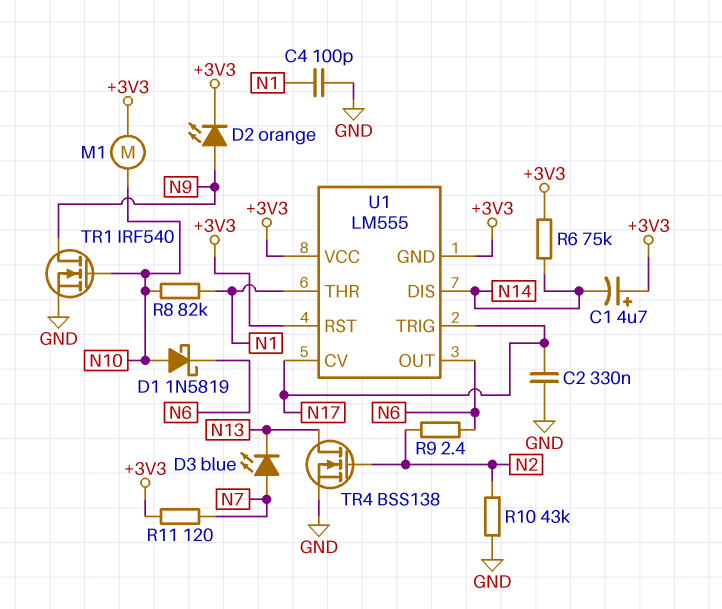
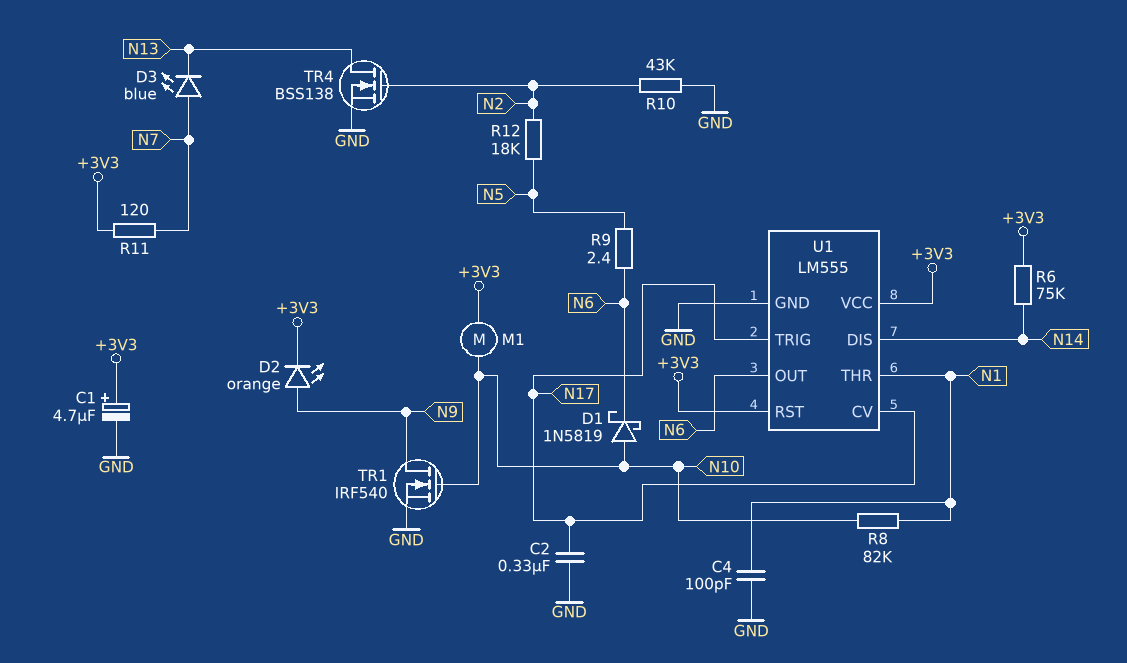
C1: 4.7uF (plus +3V3, minus N14) -> 4.7uF (plus +3V3, minus GND)
R9: 2.4 (N2, N6) -> 2.4 (N5, N6)
R12: none -> 18k (N2, N5)
U1 pin GND: +3V3 -> GND

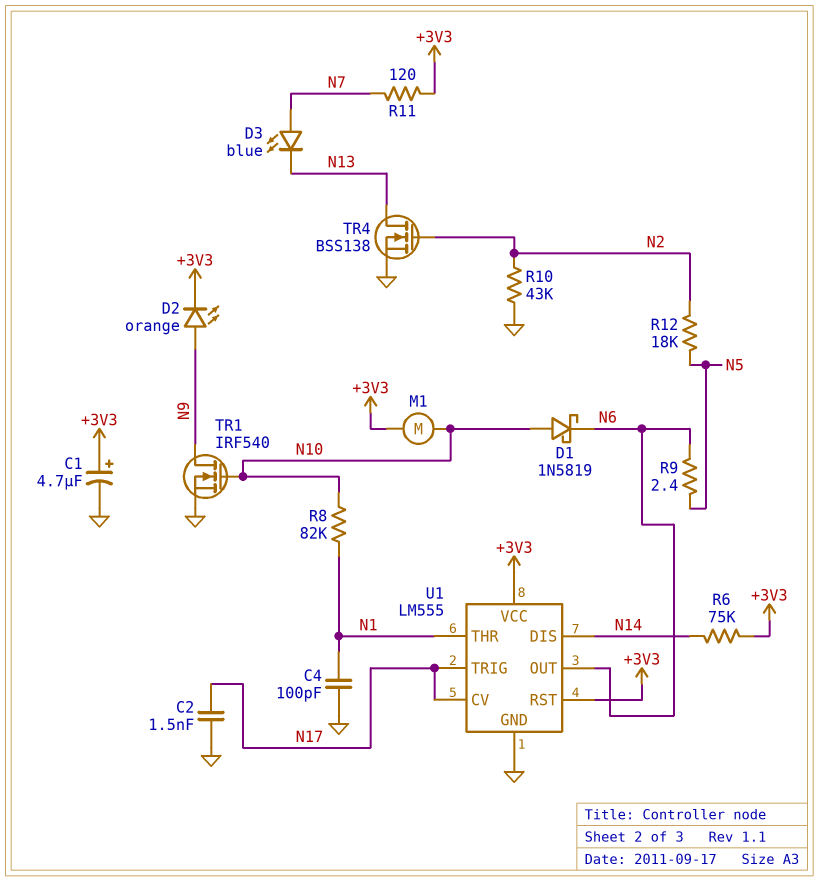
C2: 330nF (GND, N17) -> 1.5nF (GND, N17)

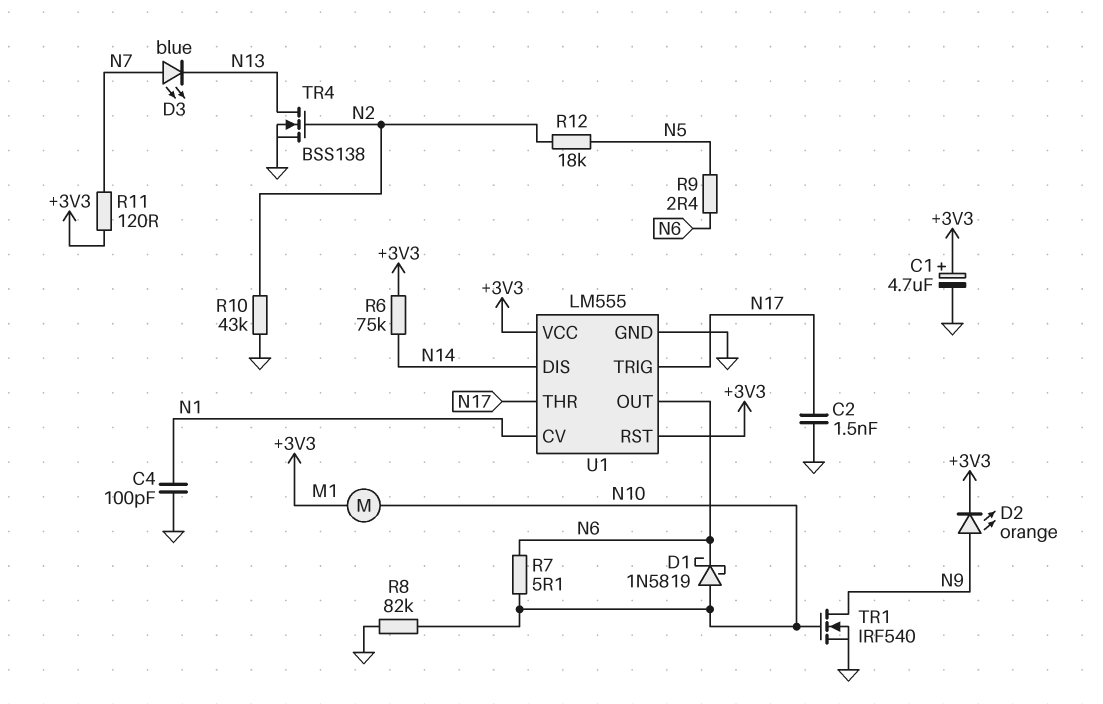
R7: none -> 5.1 (N6, N10)
R8: 82k (N1, N10) -> 82k (GND, N10)
U1 pin CV: N17 -> N1
U1 pin THR: N1 -> N17

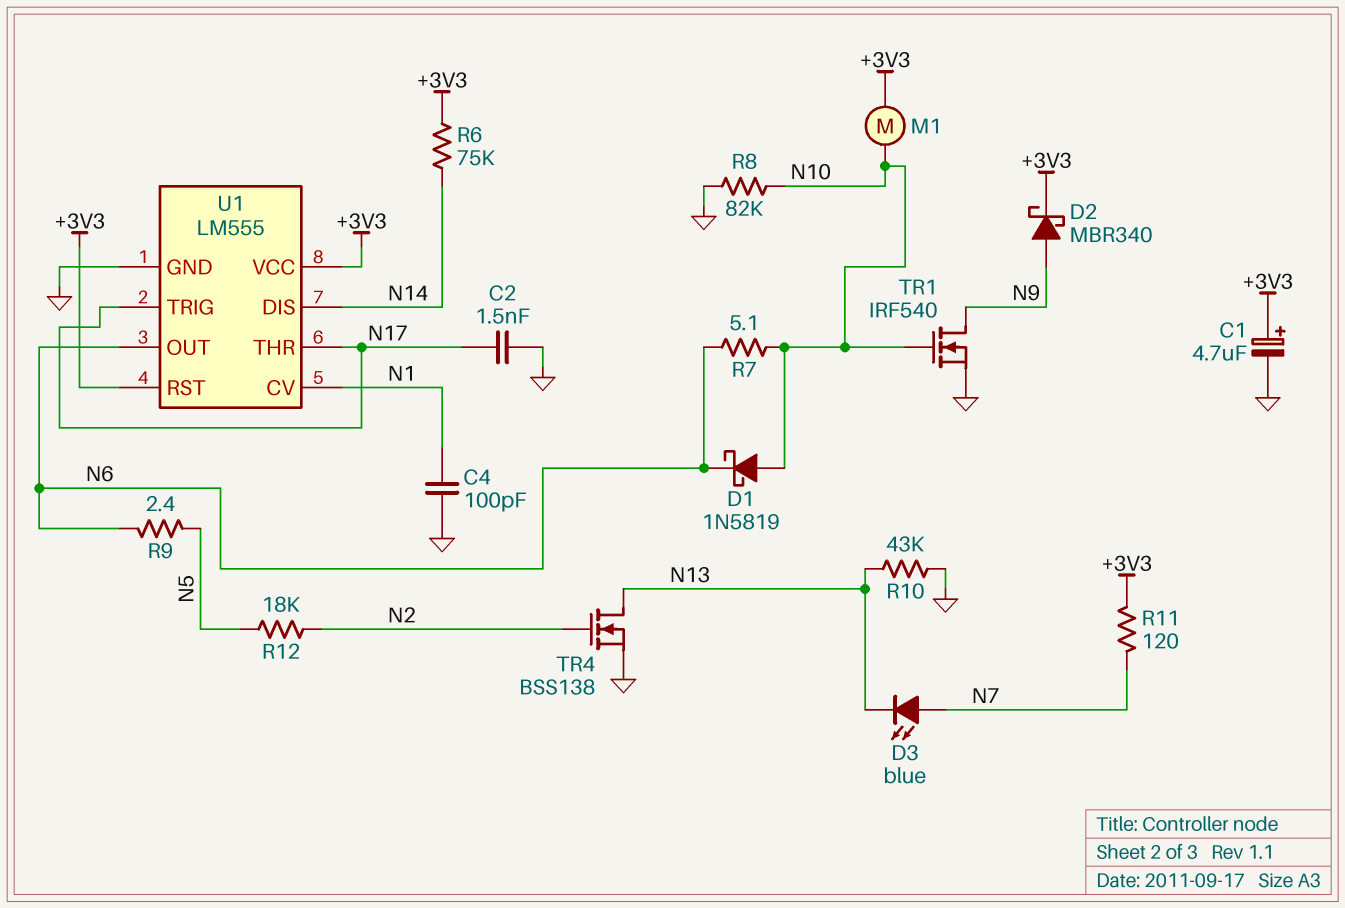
D2: LED orange (A N9, K +3V3) -> schottky MBR340 (A N9, K +3V3)
R10: 43k (GND, N2) -> 43k (GND, N13)

